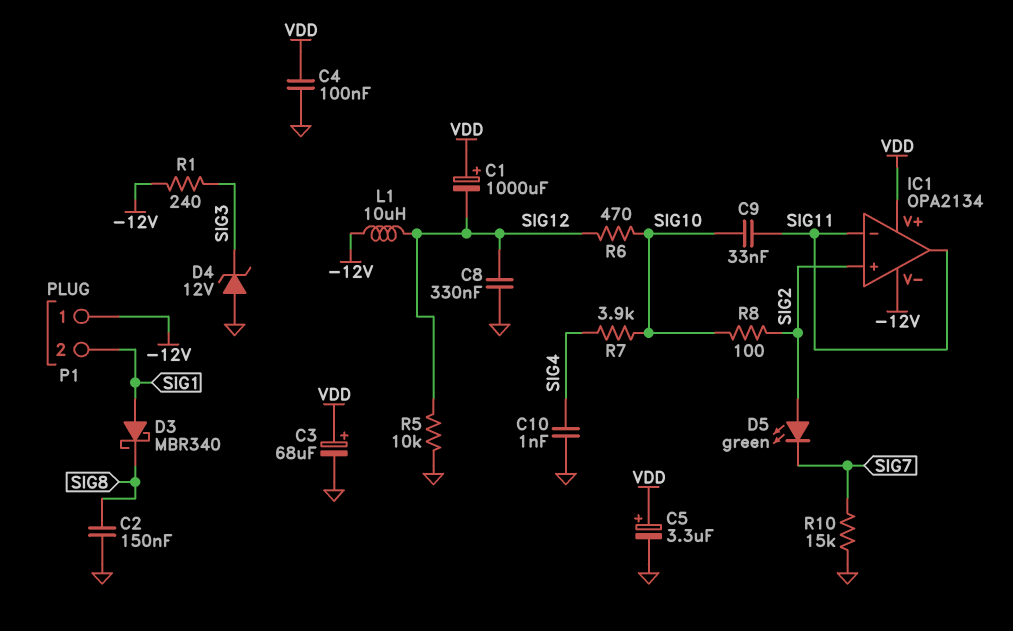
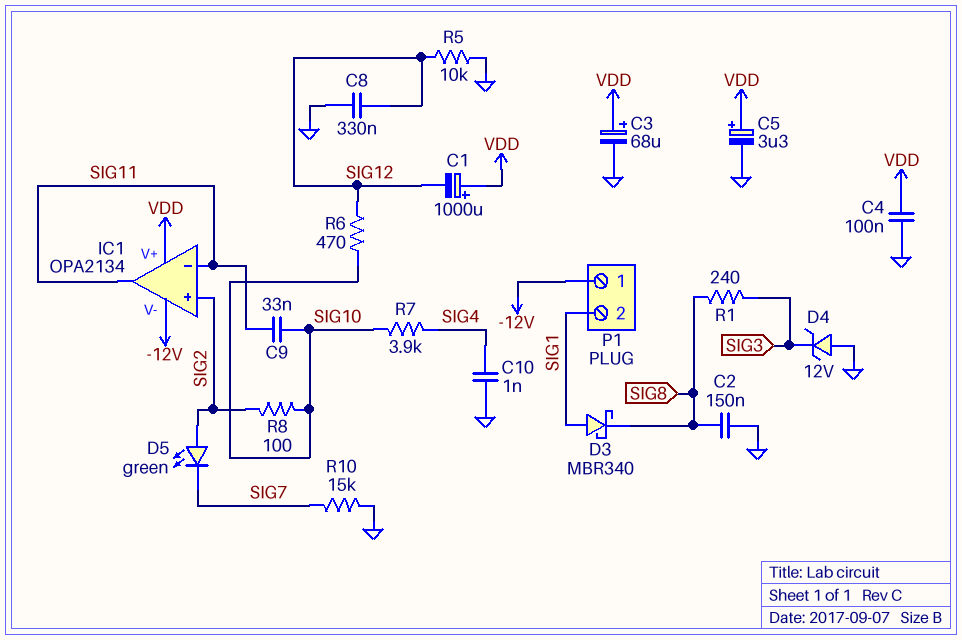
L1: 10uH (-12V, SIG12) -> none
R1: 240 (-12V, SIG3) -> 240 (SIG3, SIG8)

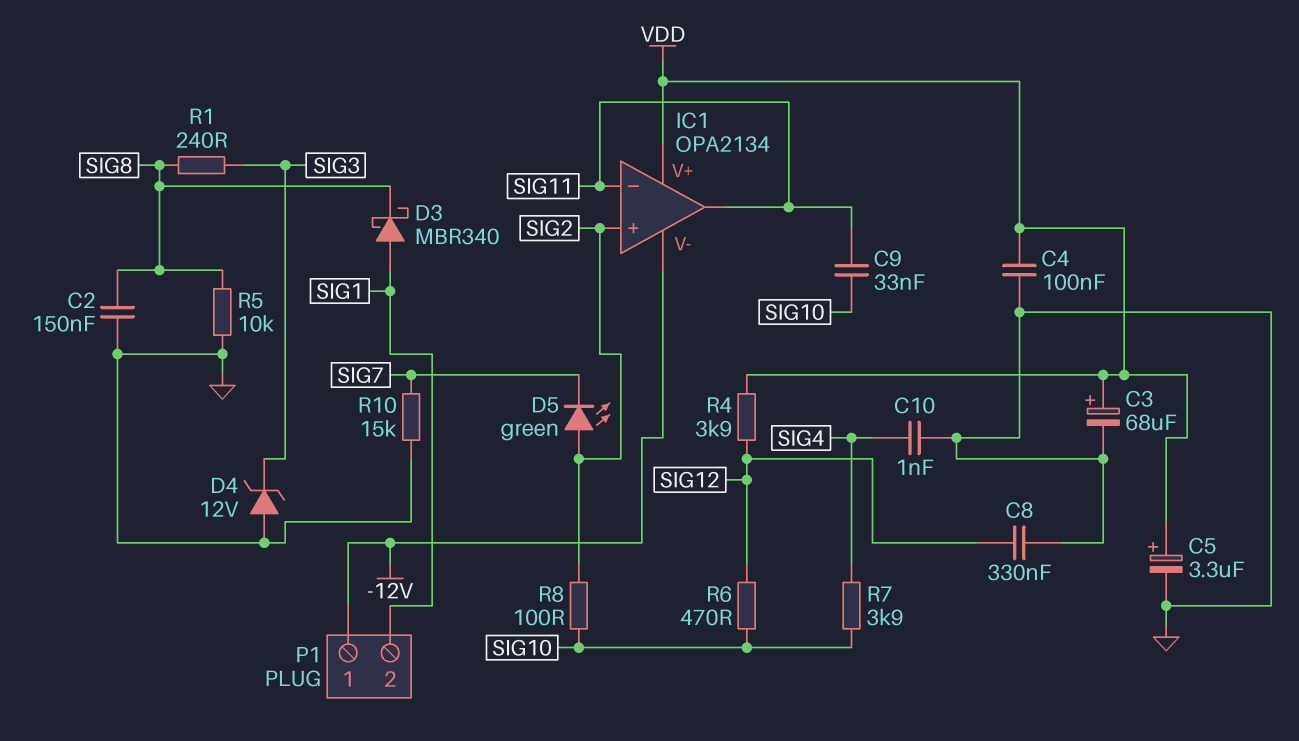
C1: 1000uF (plus VDD, minus SIG12) -> none
R4: none -> 3.9k (SIG12, VDD)
R5: 10k (GND, SIG12) -> 10k (GND, SIG8)

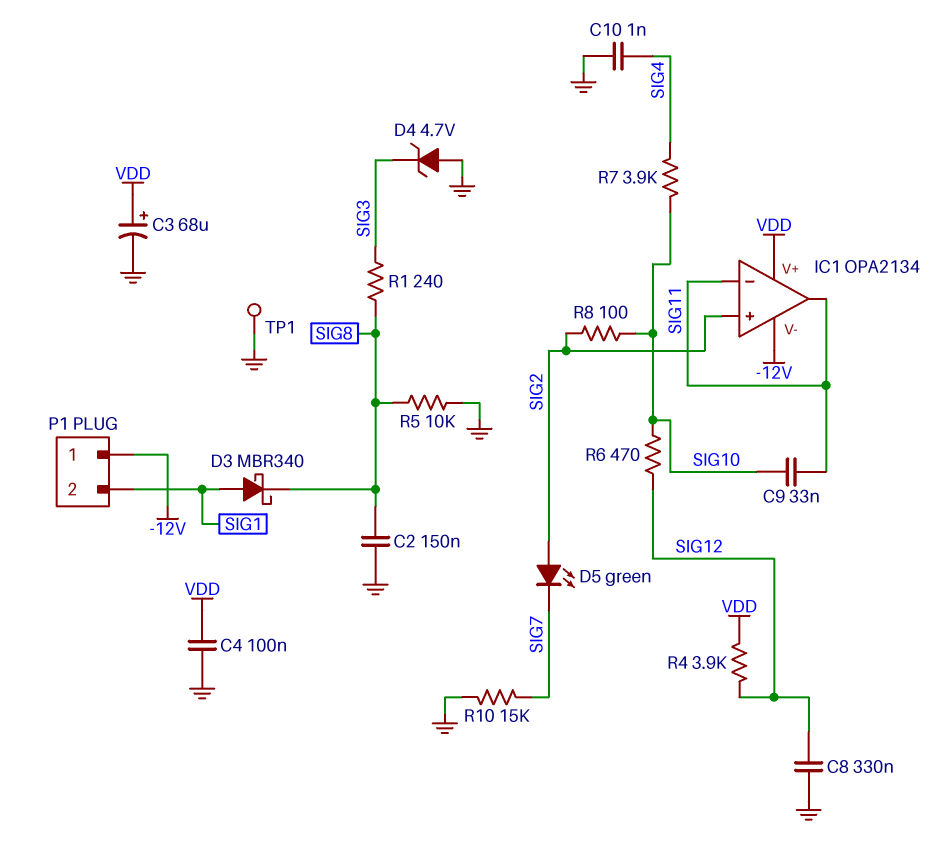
C5: 3.3uF (plus VDD, minus GND) -> none
D4: zener 12V (A GND, K SIG3) -> zener 4.7V (A GND, K SIG3)
TP1: none -> test point (GND)

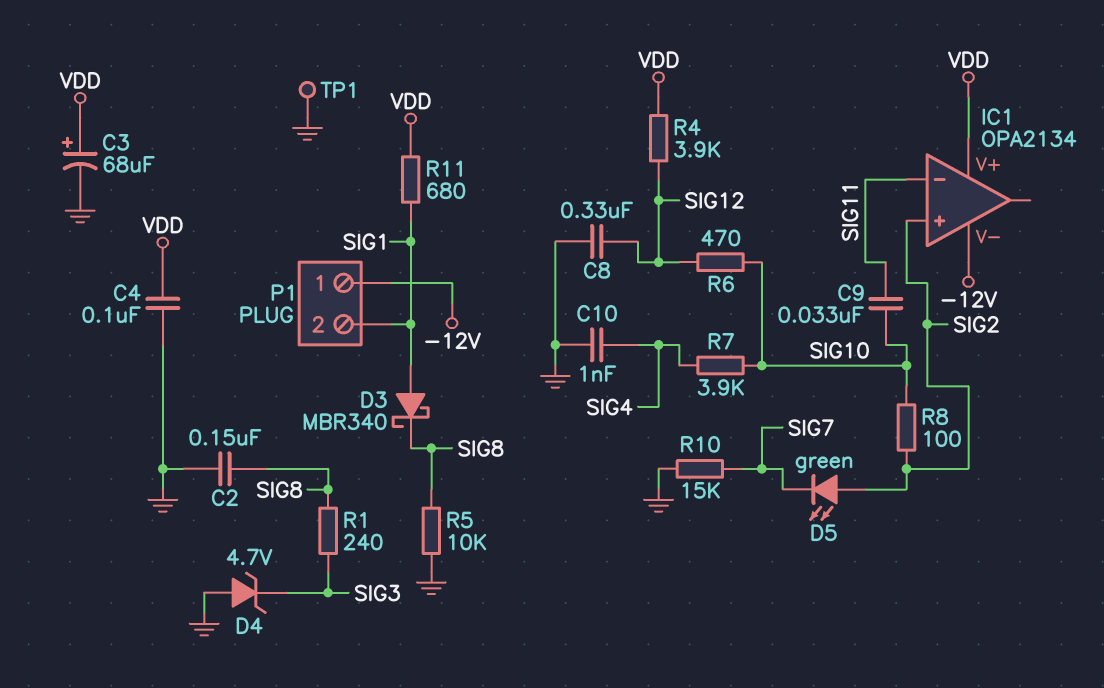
IC1 pin out: SIG11 -> none
R11: none -> 680 (SIG1, VDD)

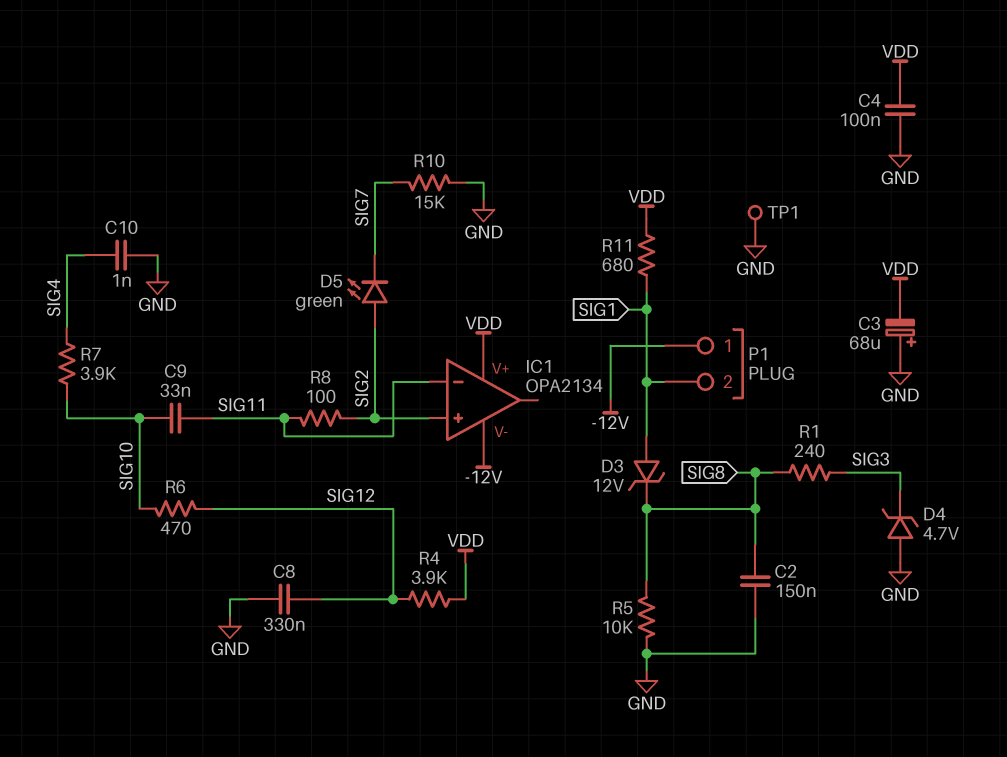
C3: 68uF (plus VDD, minus GND) -> 68uF (plus GND, minus VDD)
D3: schottky MBR340 (A SIG1, K SIG8) -> zener 12V (A SIG1, K SIG8)
R8: 100 (SIG2, SIG10) -> 100 (SIG2, SIG11)

